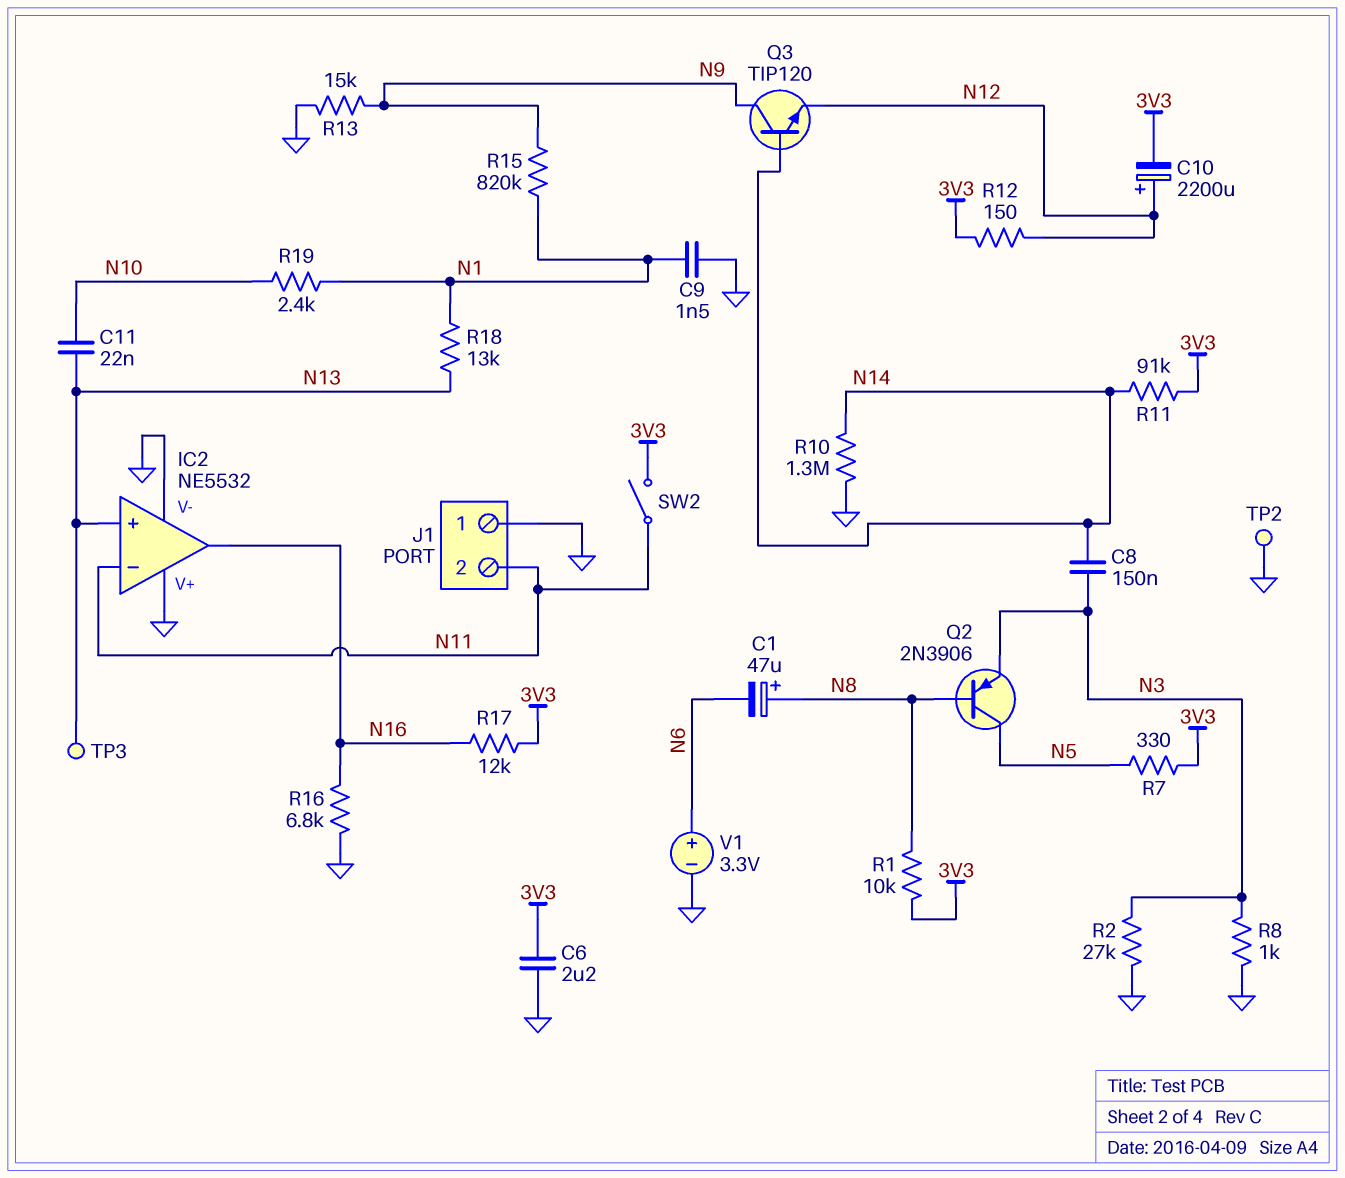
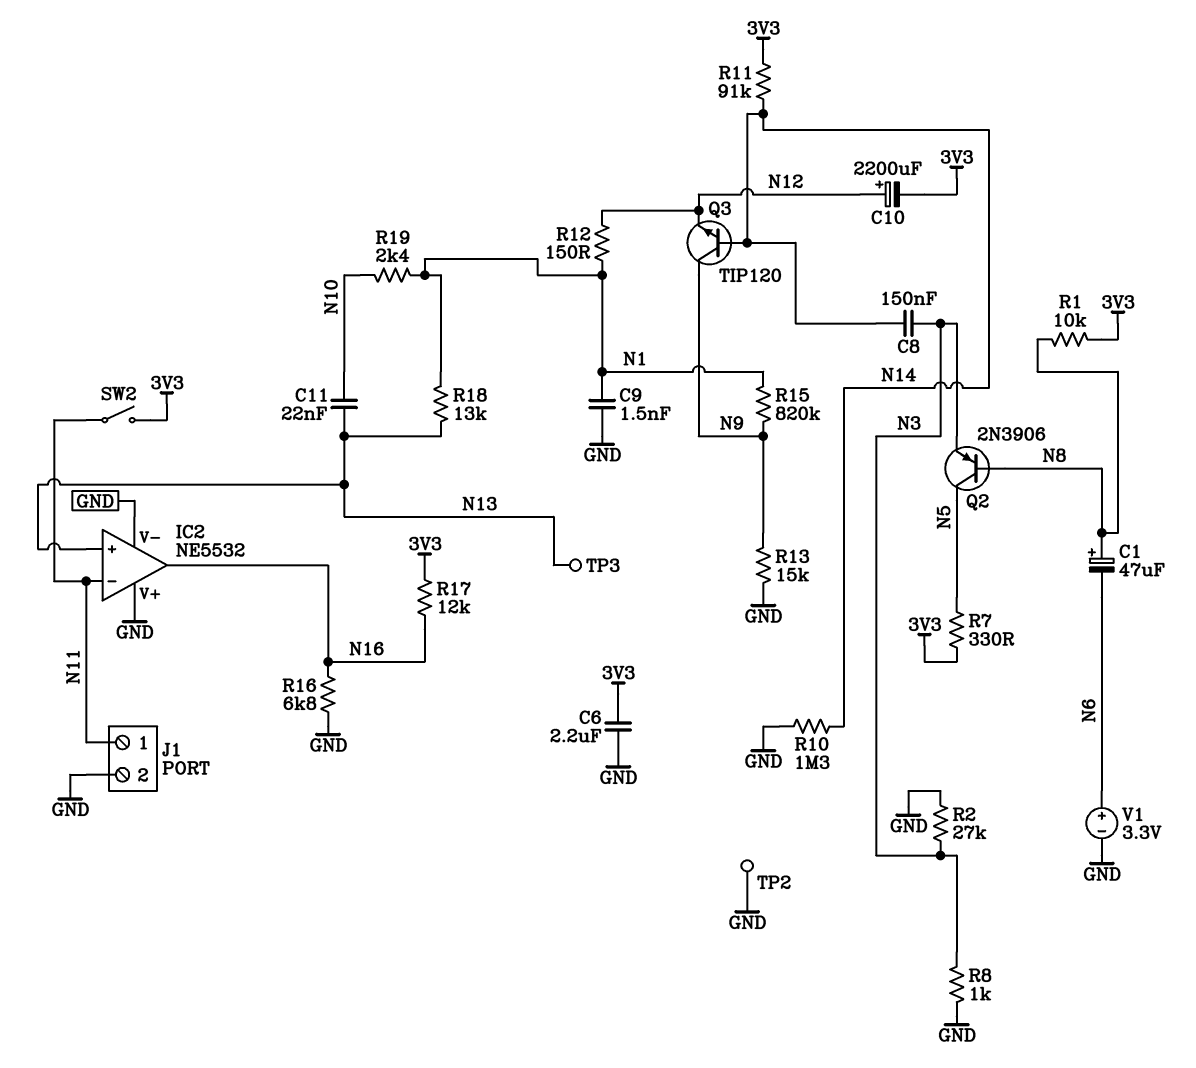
J1 pin 1: GND -> N11
J1 pin 2: N11 -> GND
R12: 150 (3V3, N12) -> 150 (N1, N12)

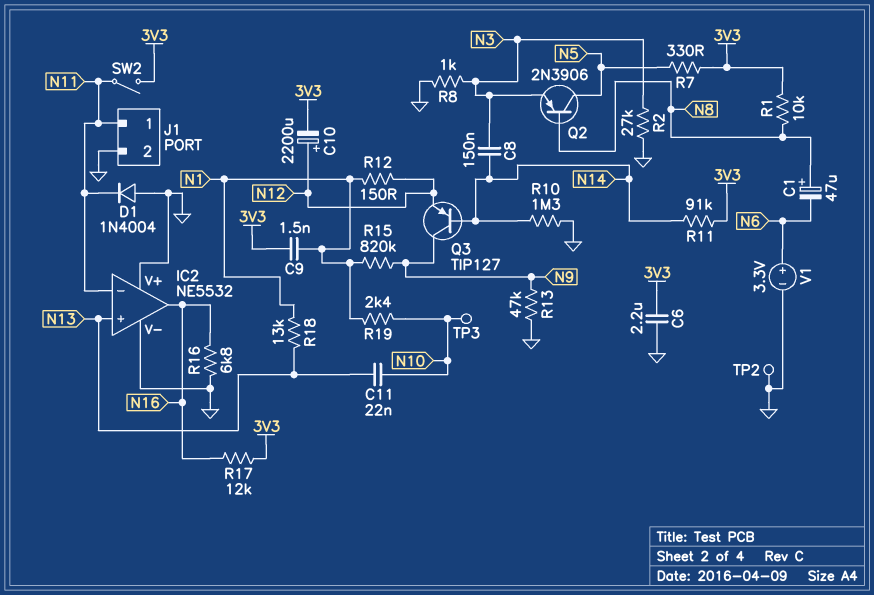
C9: 1.5nF (GND, N1) -> 1.5nF (3V3, N1)
D1: none -> diode 1N4004 (A GND, K N11)
Q3: NPN TIP120 (B N14, C N9, E N12) -> PNP TIP127 (B N14, C N9, E N12)
R13: 15k (GND, N9) -> 47k (GND, N9)
TP3: test point (N13) -> test point (N10)

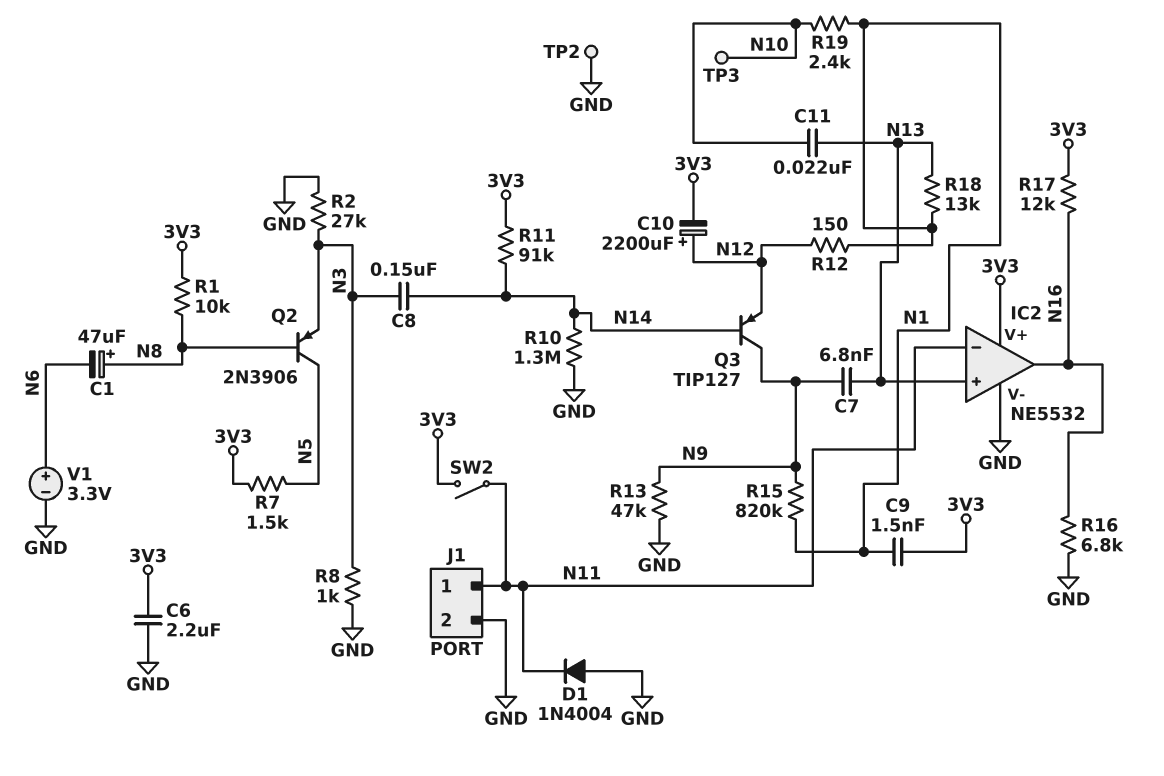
C7: none -> 6.8nF (N9, N13)
IC2 pin V+: GND -> 3V3
R7: 330 (3V3, N5) -> 1.5k (3V3, N5)

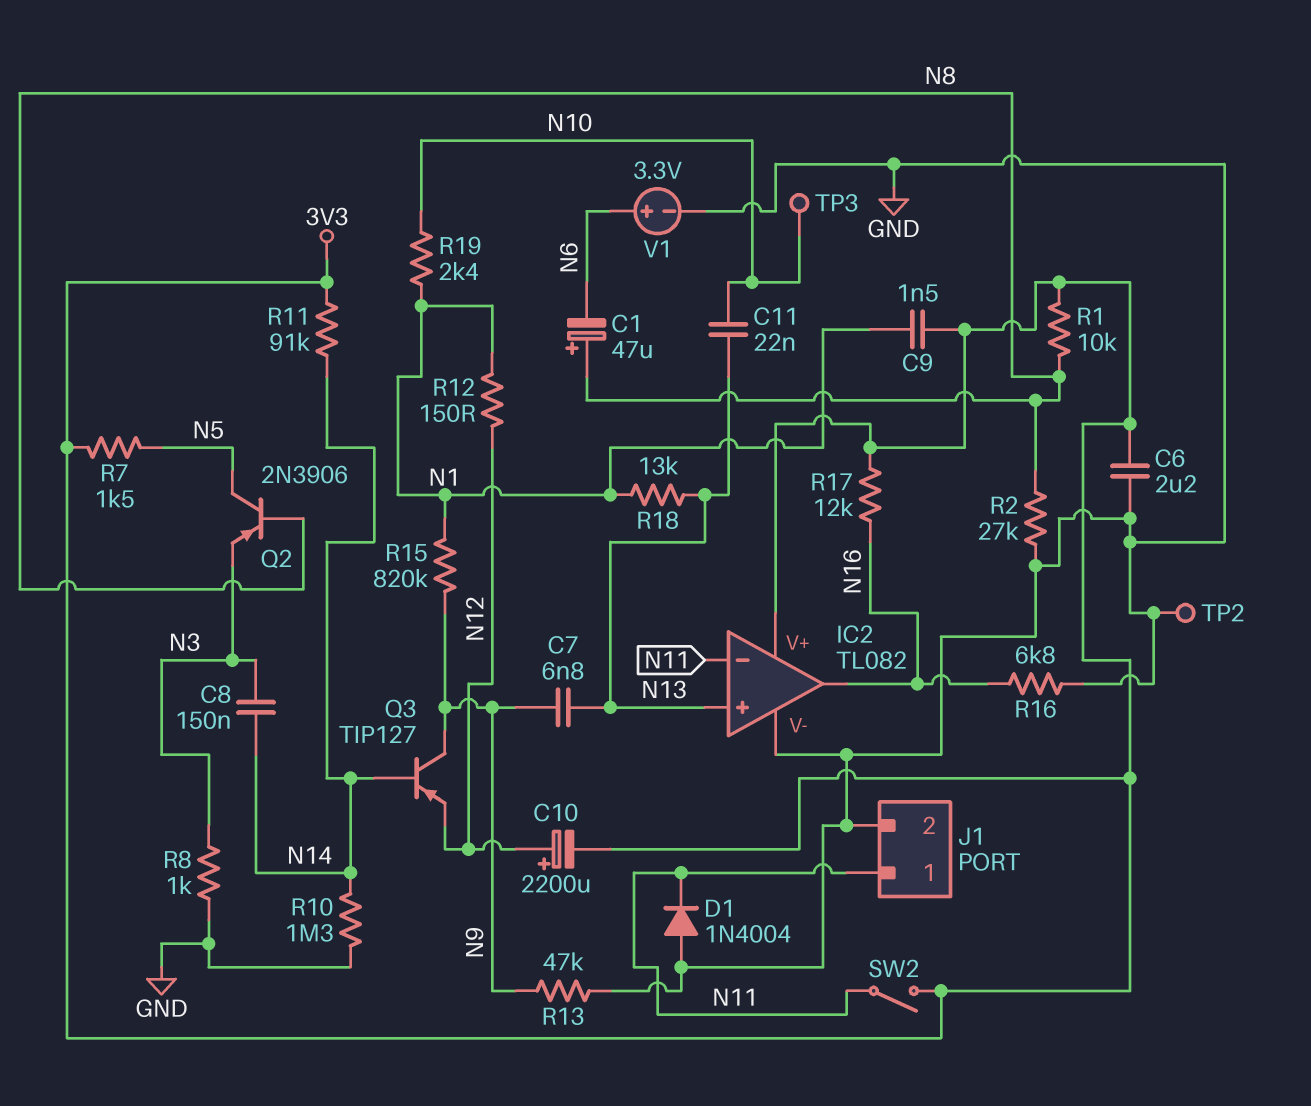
IC2: NE5532 -> TL082
R2: 27k (GND, N3) -> 27k (GND, N8)

